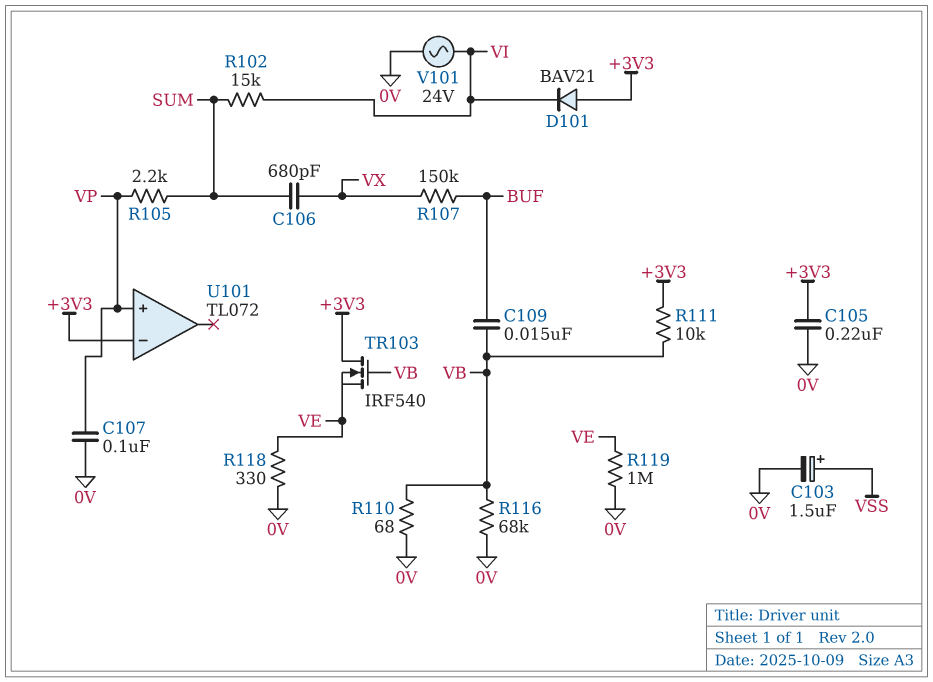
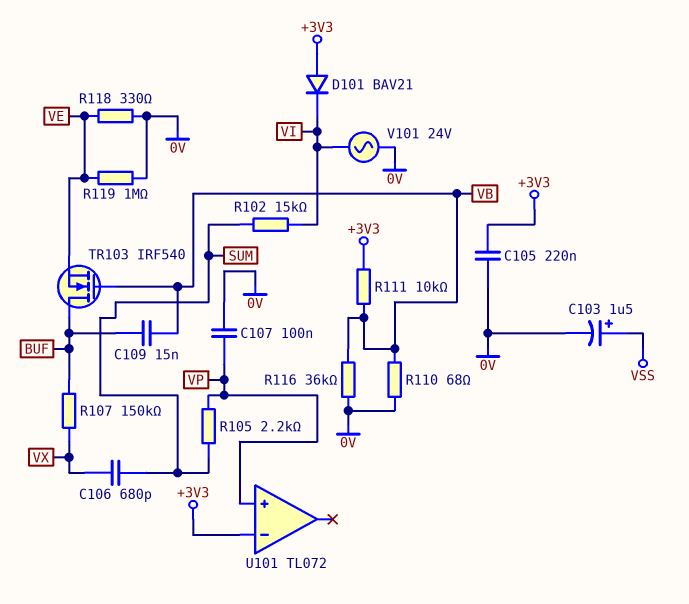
R116: 68k (0V, VB) -> 36k (0V, VB)
TR103: NMOS IRF540 (G VB, D +3V3, S VE) -> NMOS IRF540 (G VB, D BUF, S VE)

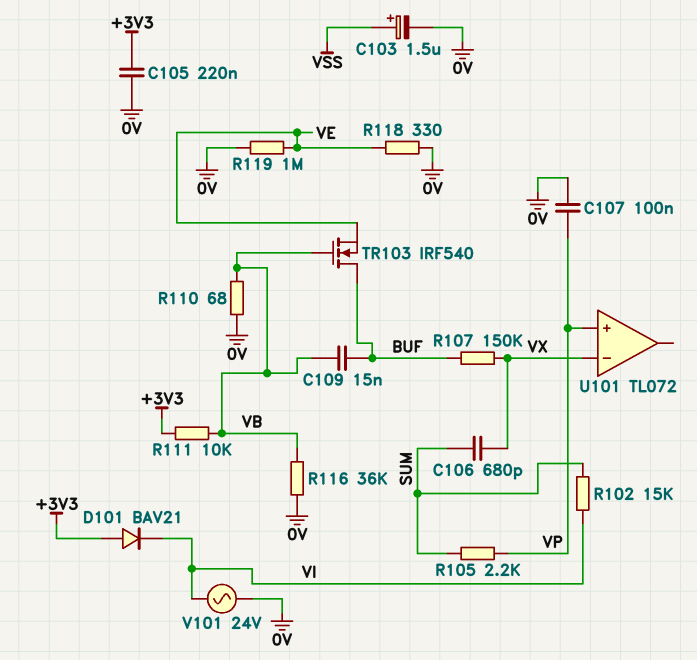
U101 pin in-: +3V3 -> VX

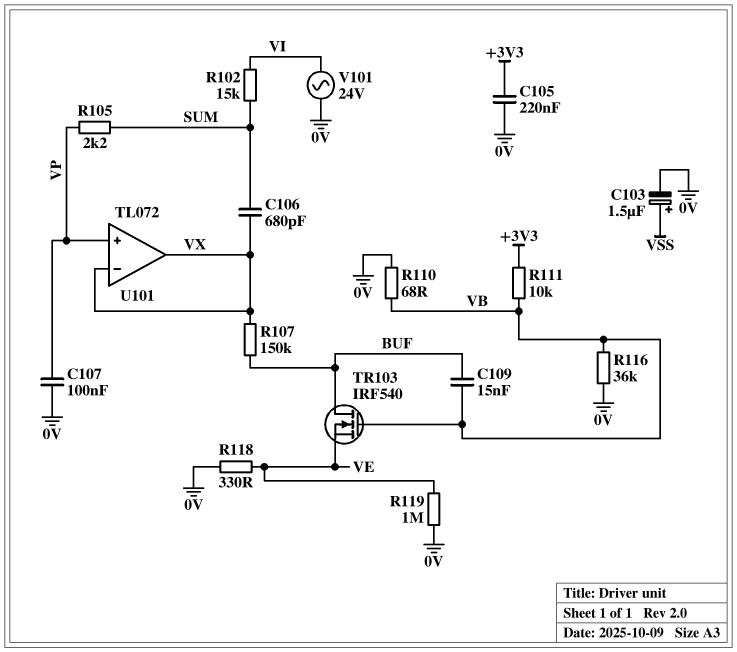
D101: diode BAV21 (A +3V3, K VI) -> none
U101 pin out: none -> VX

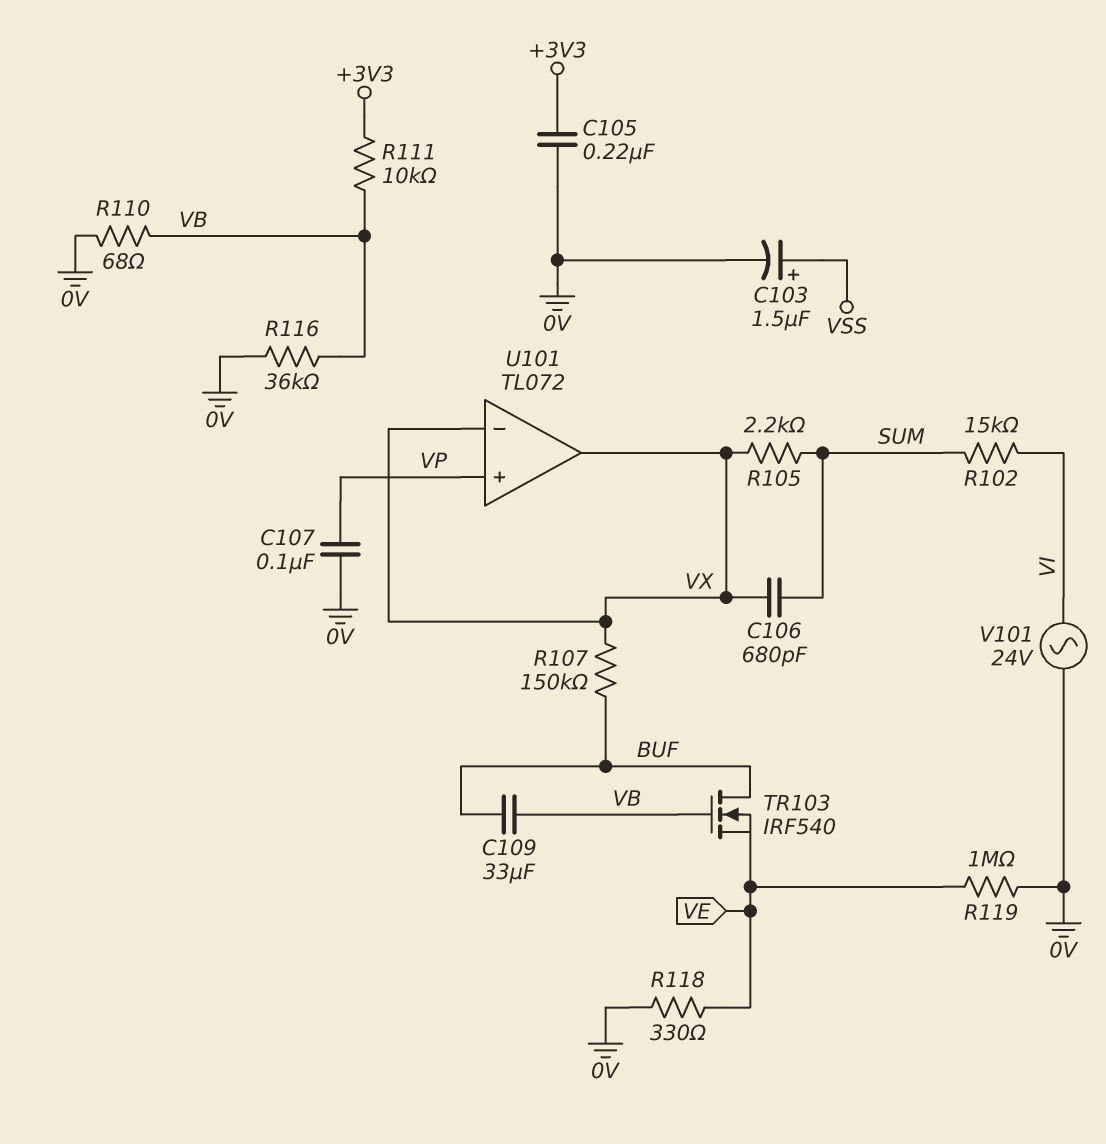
C109: 15nF (BUF, VB) -> 33uF (BUF, VB)
R105: 2.2k (SUM, VP) -> 2.2k (SUM, VX)

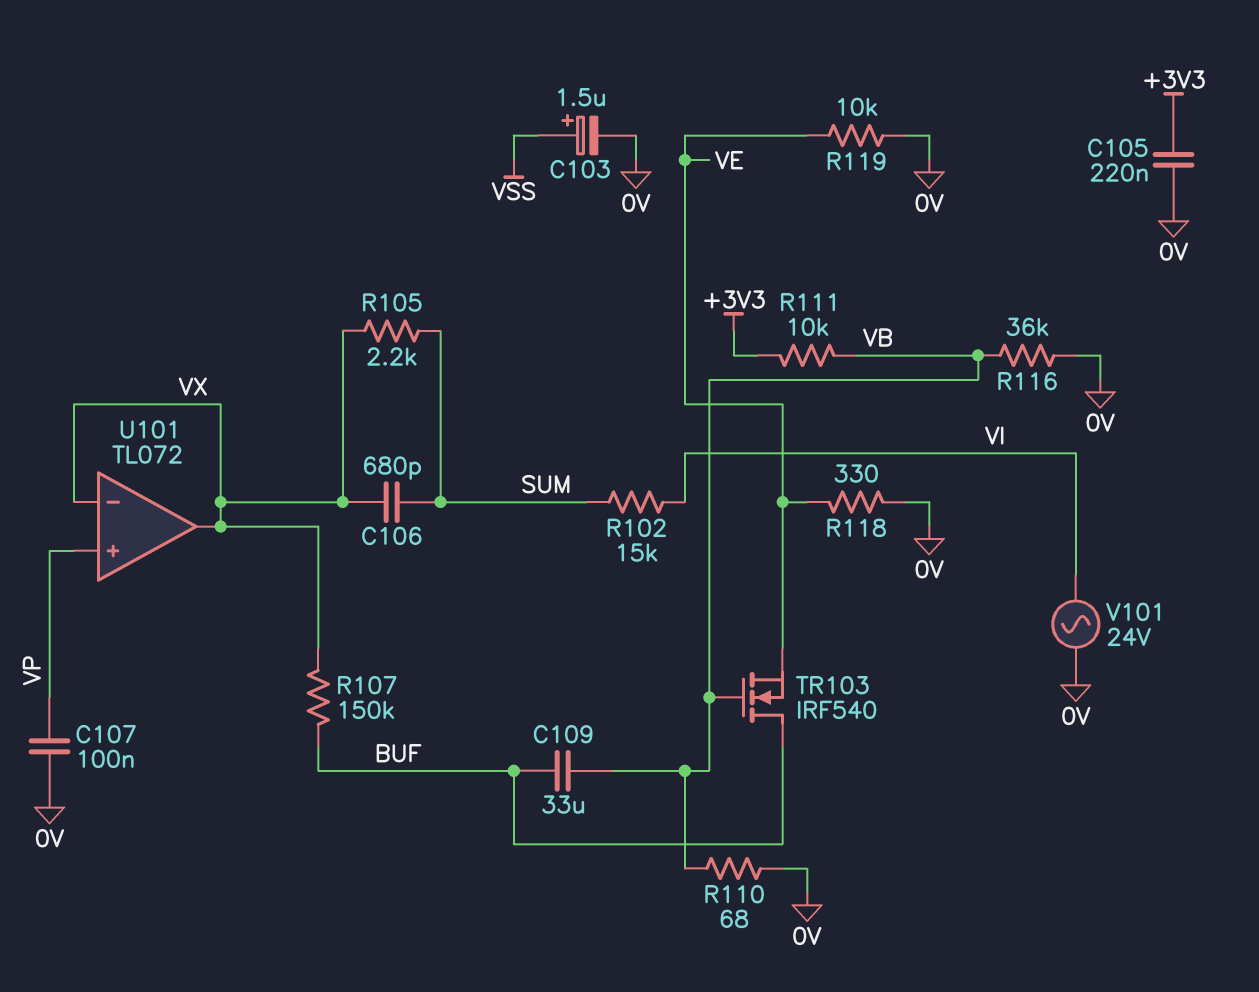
R119: 1M (0V, VE) -> 10k (0V, VE)

